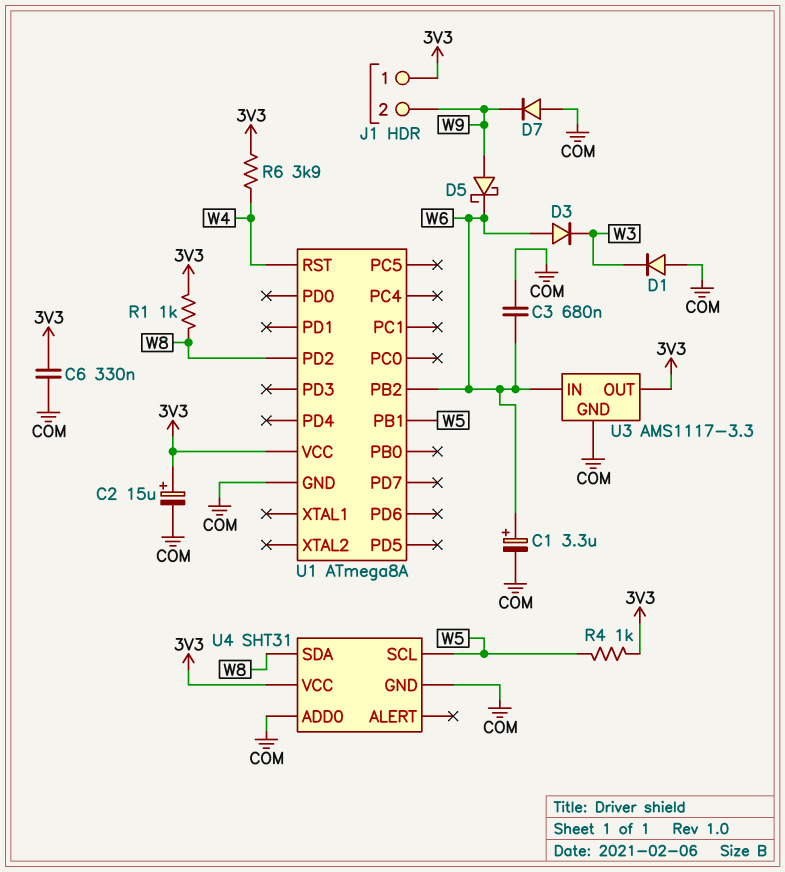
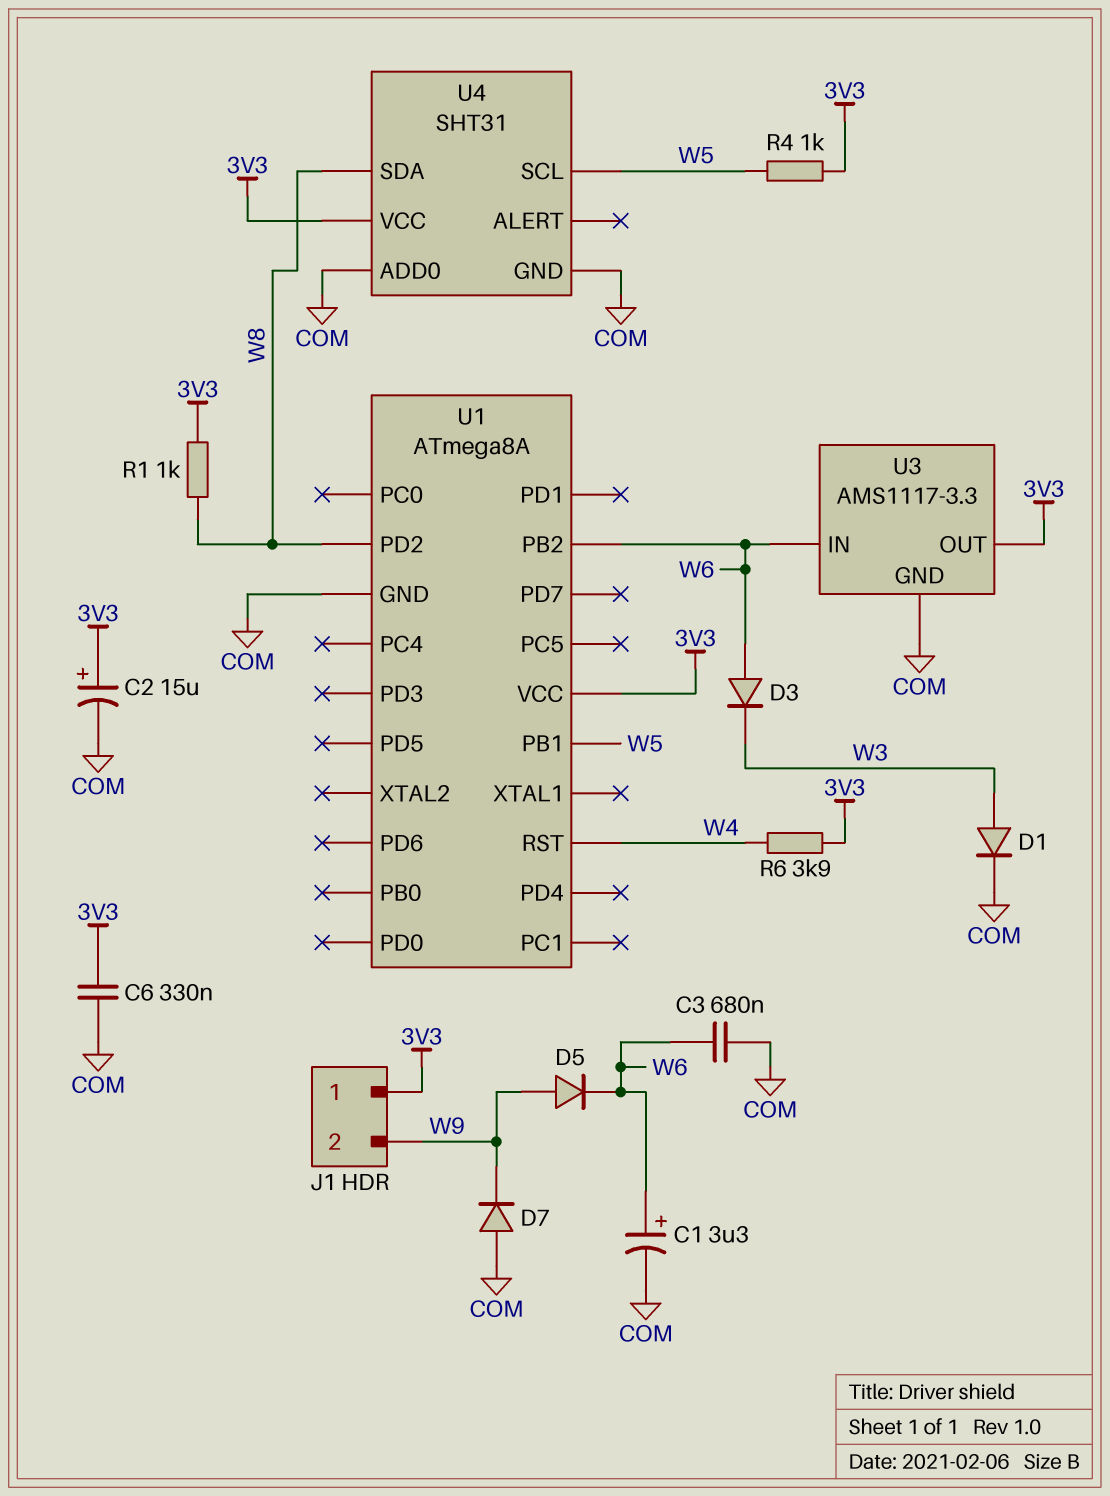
D1: diode (A COM, K W3) -> diode (A W3, K COM)
D5: schottky (A W9, K W6) -> diode (A W9, K W6)

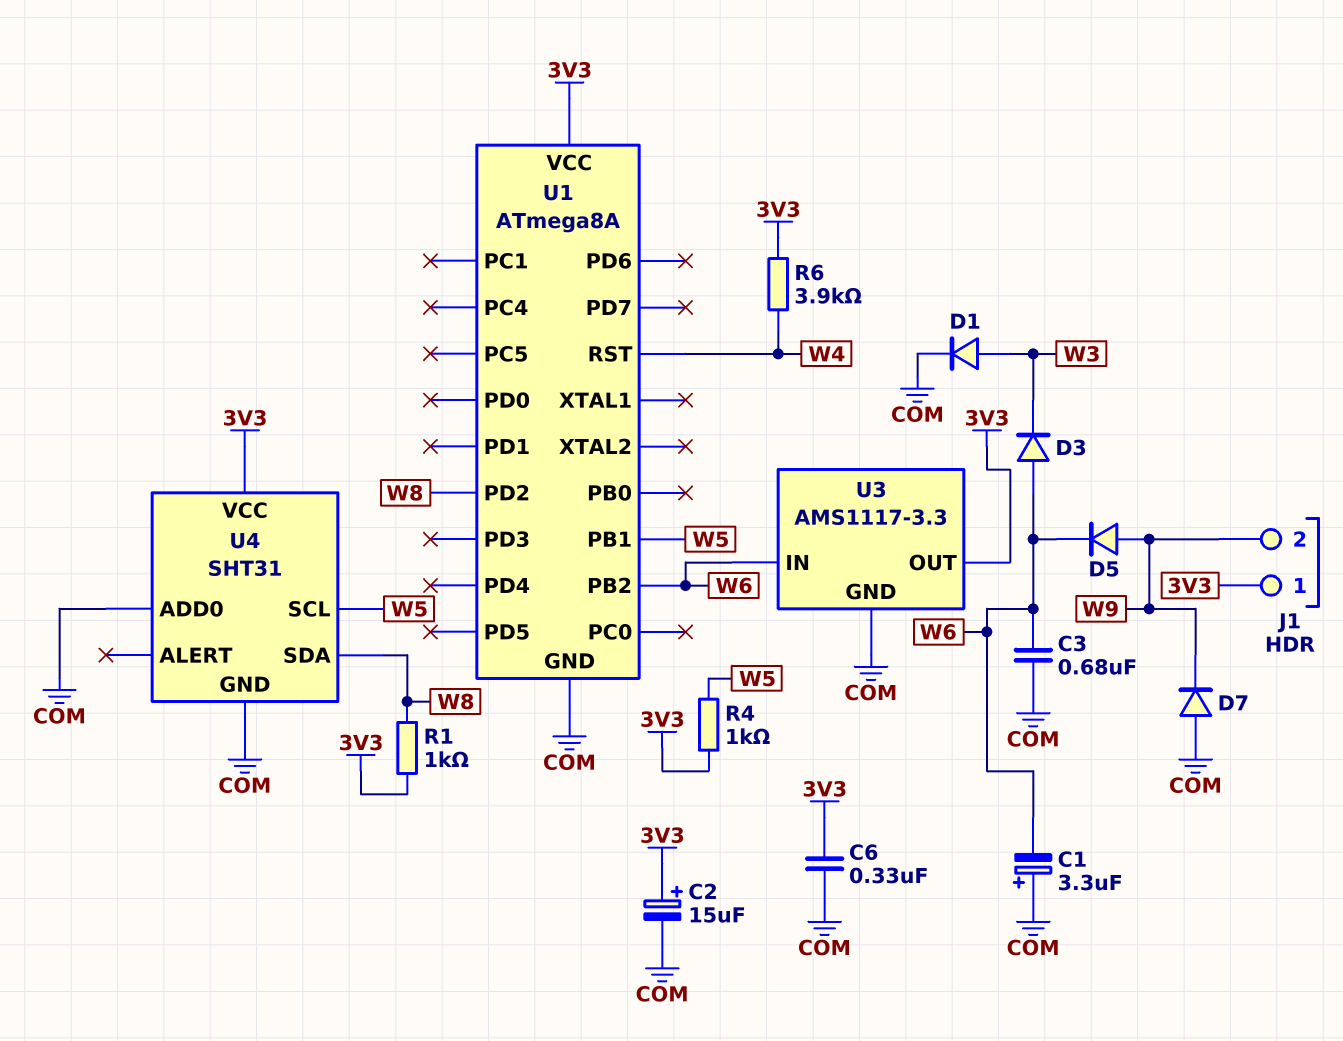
C1: 3.3uF (plus W6, minus COM) -> 3.3uF (plus COM, minus W6)

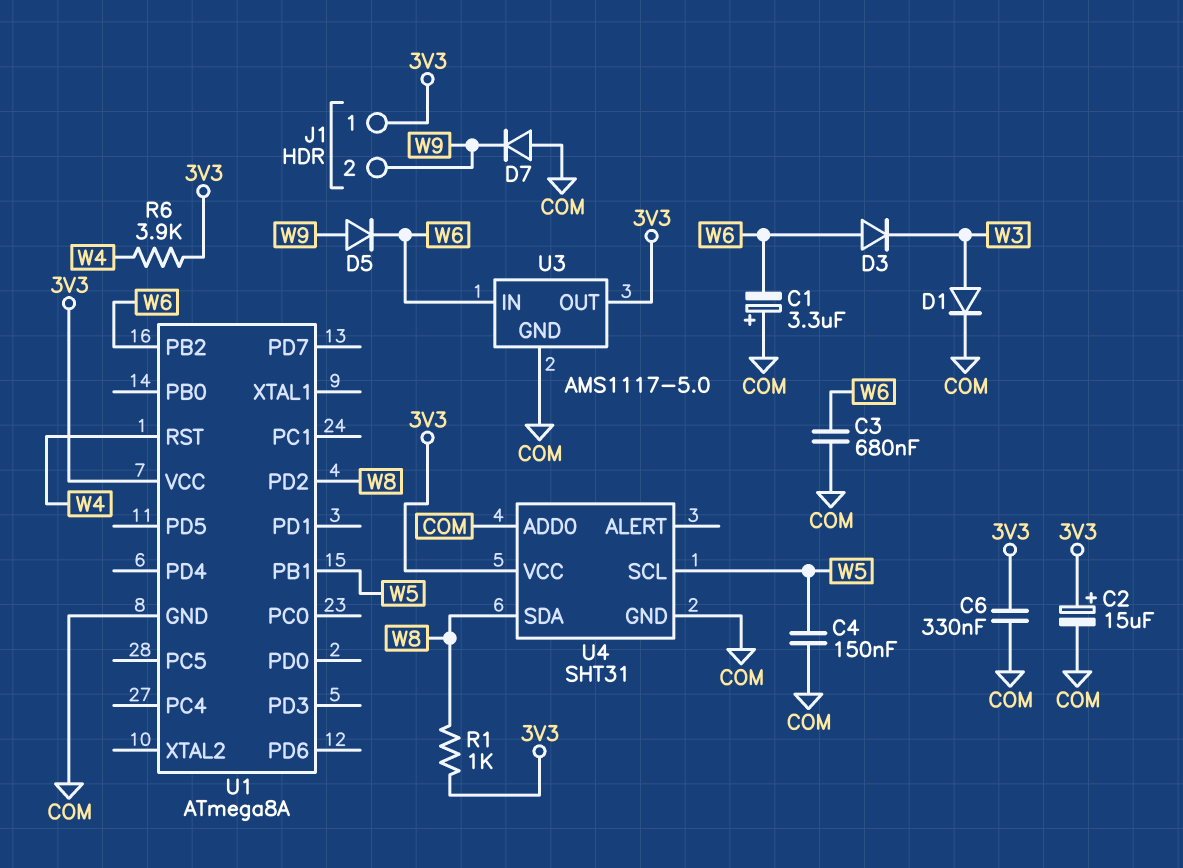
C4: none -> 150nF (COM, W5)
R4: 1k (3V3, W5) -> none
U3: AMS1117-3.3 -> AMS1117-5.0

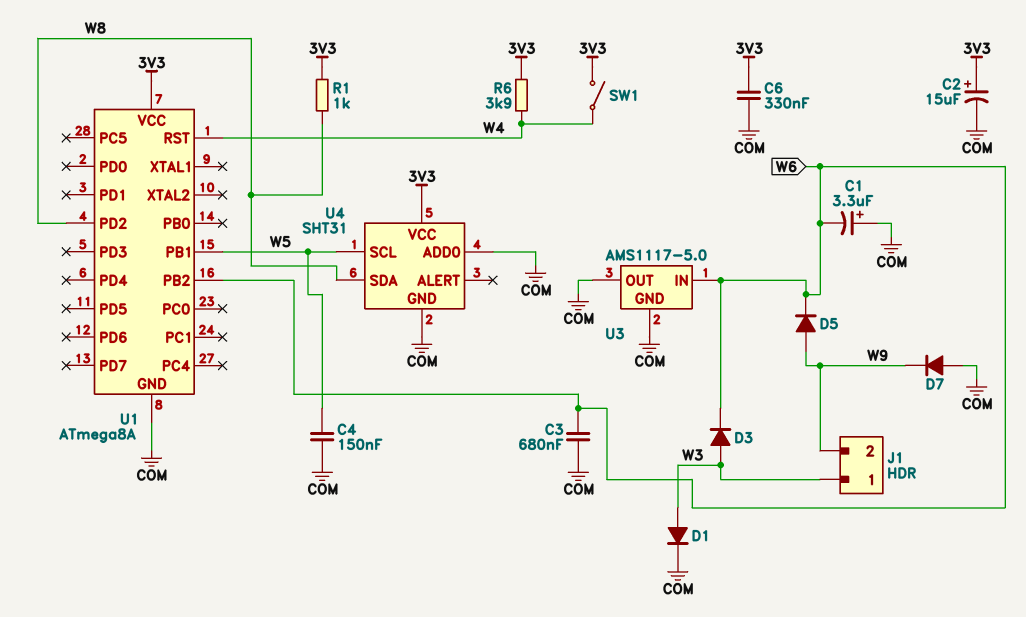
D3: diode (A W6, K W3) -> diode (A W3, K W6)
J1 pin 1: 3V3 -> W3
SW1: none -> switch (3V3, W4)
U3 pin OUT: 3V3 -> COM

